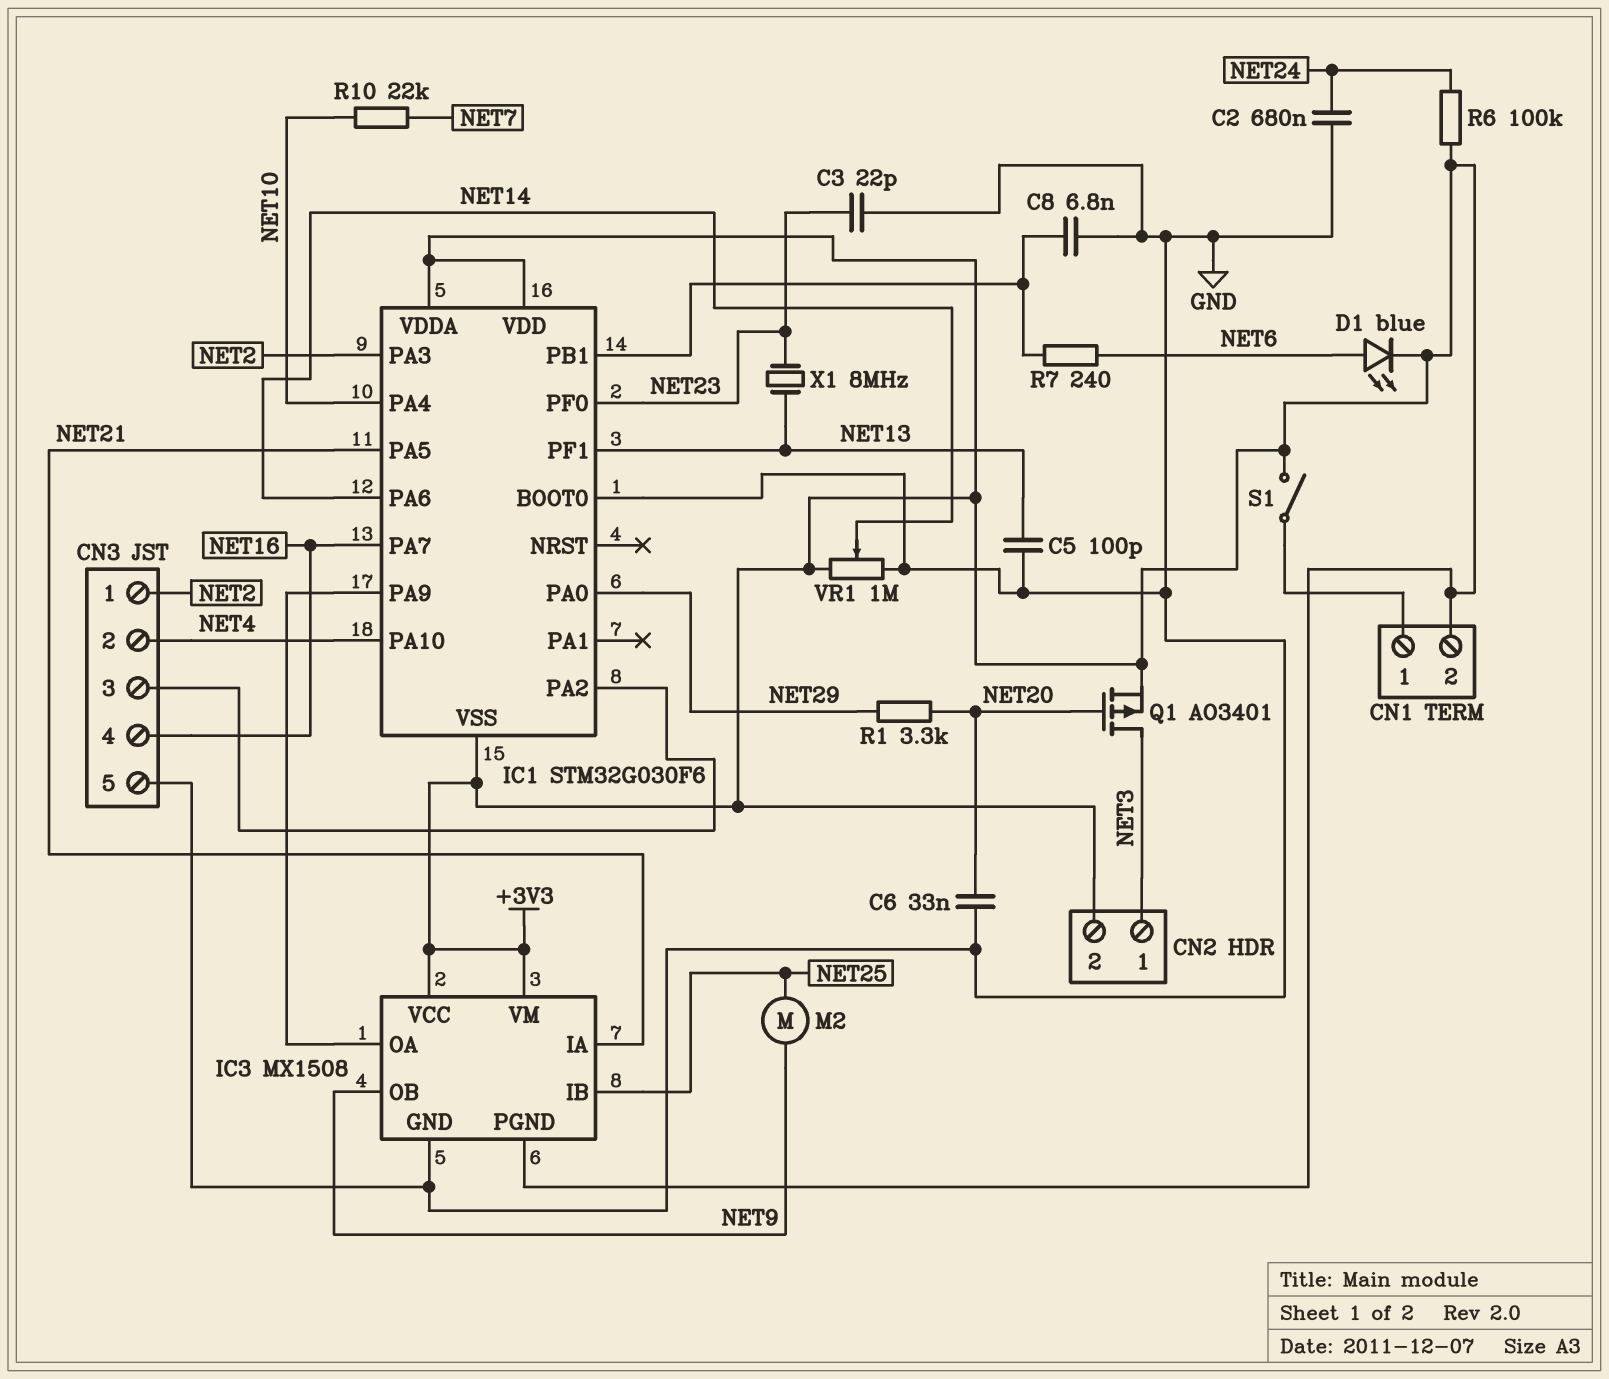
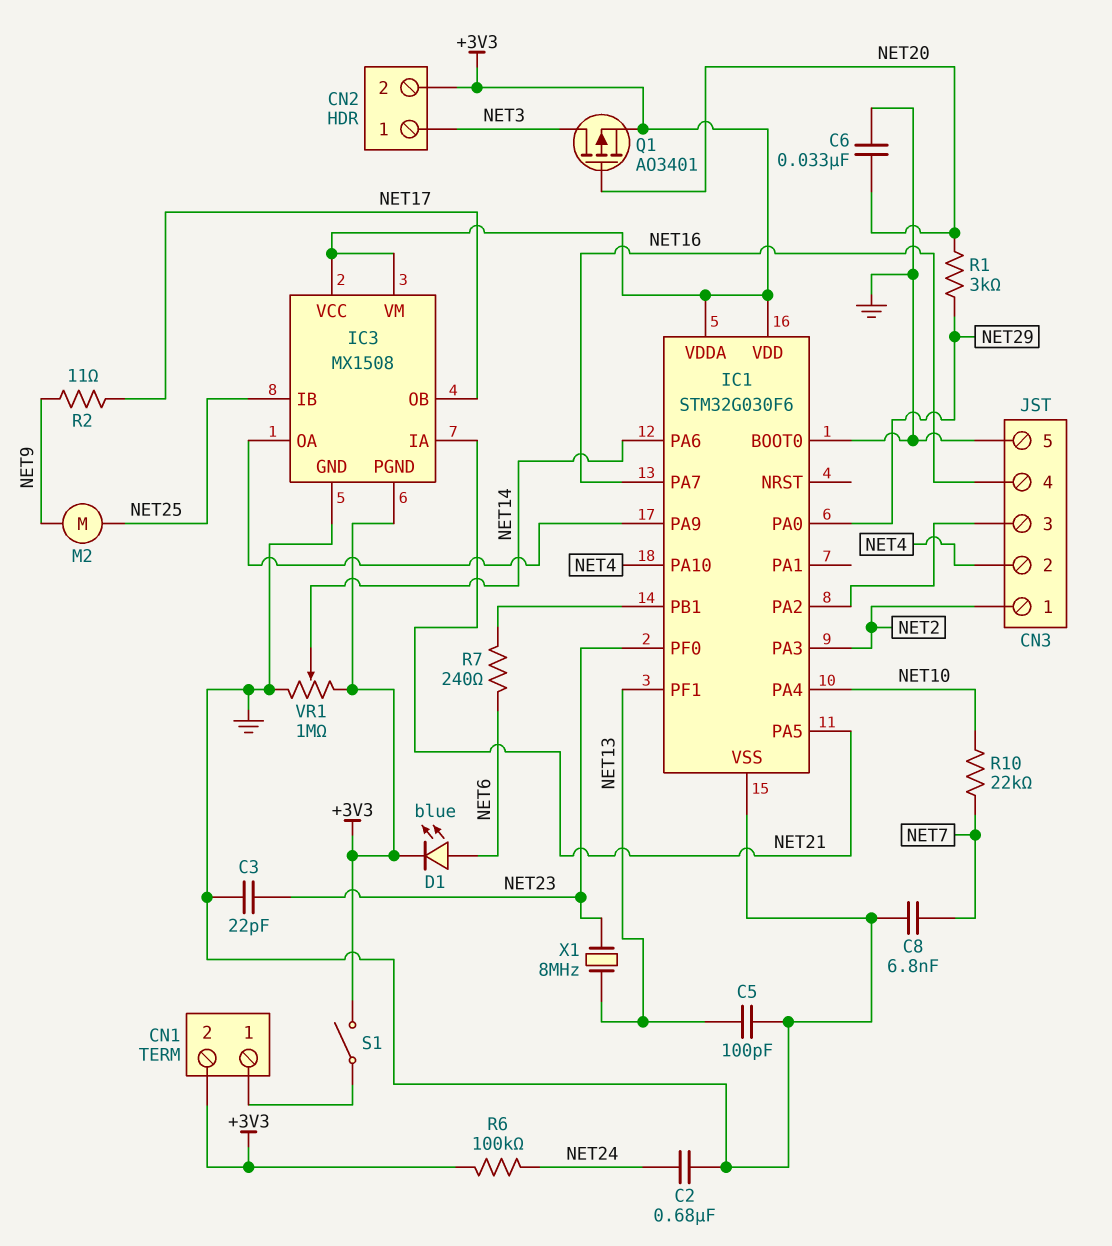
C8: 6.8nF (GND, IC1/PB1) -> 6.8nF (GND, NET7)
IC1 pin VSS: +3V3 -> GND
IC3 pin OB: NET9 -> NET17
R1: 3.3k (NET20, NET29) -> 3k (NET20, NET29)
R2: none -> 11 (NET9, NET17)

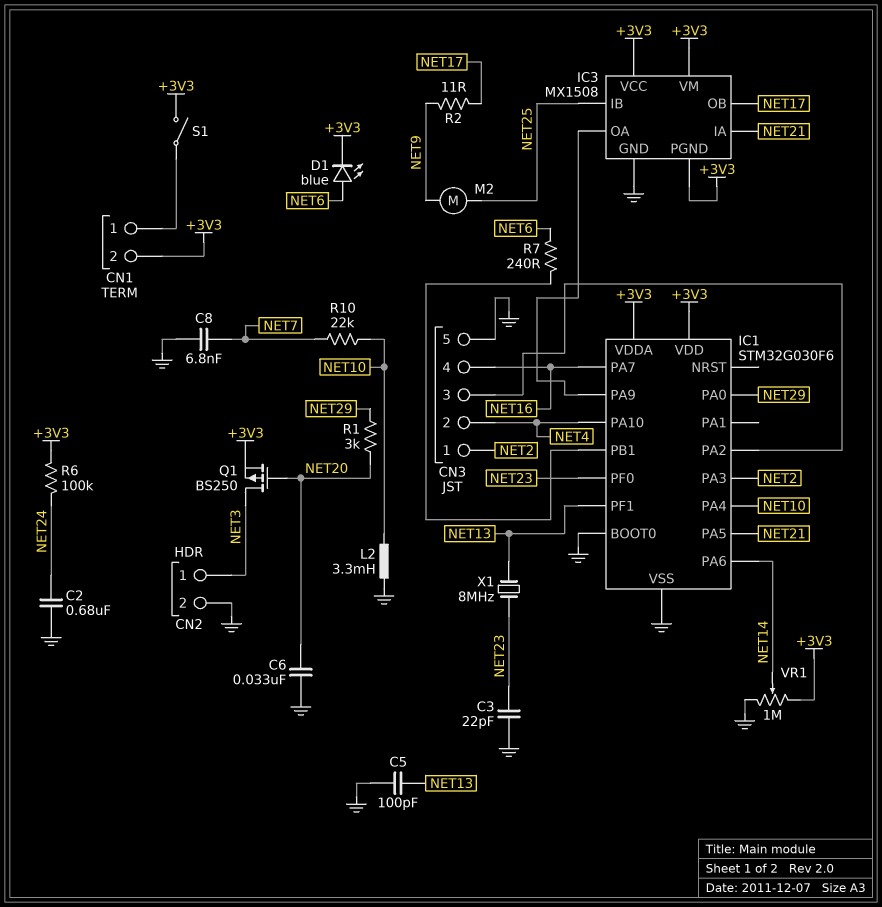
CN2 pin 2: +3V3 -> GND
L2: none -> 3.3mH (GND, NET10)
Q1: PMOS AO3401 (G NET20, D NET3, S +3V3) -> PMOS BS250 (G NET20, D NET3, S +3V3)

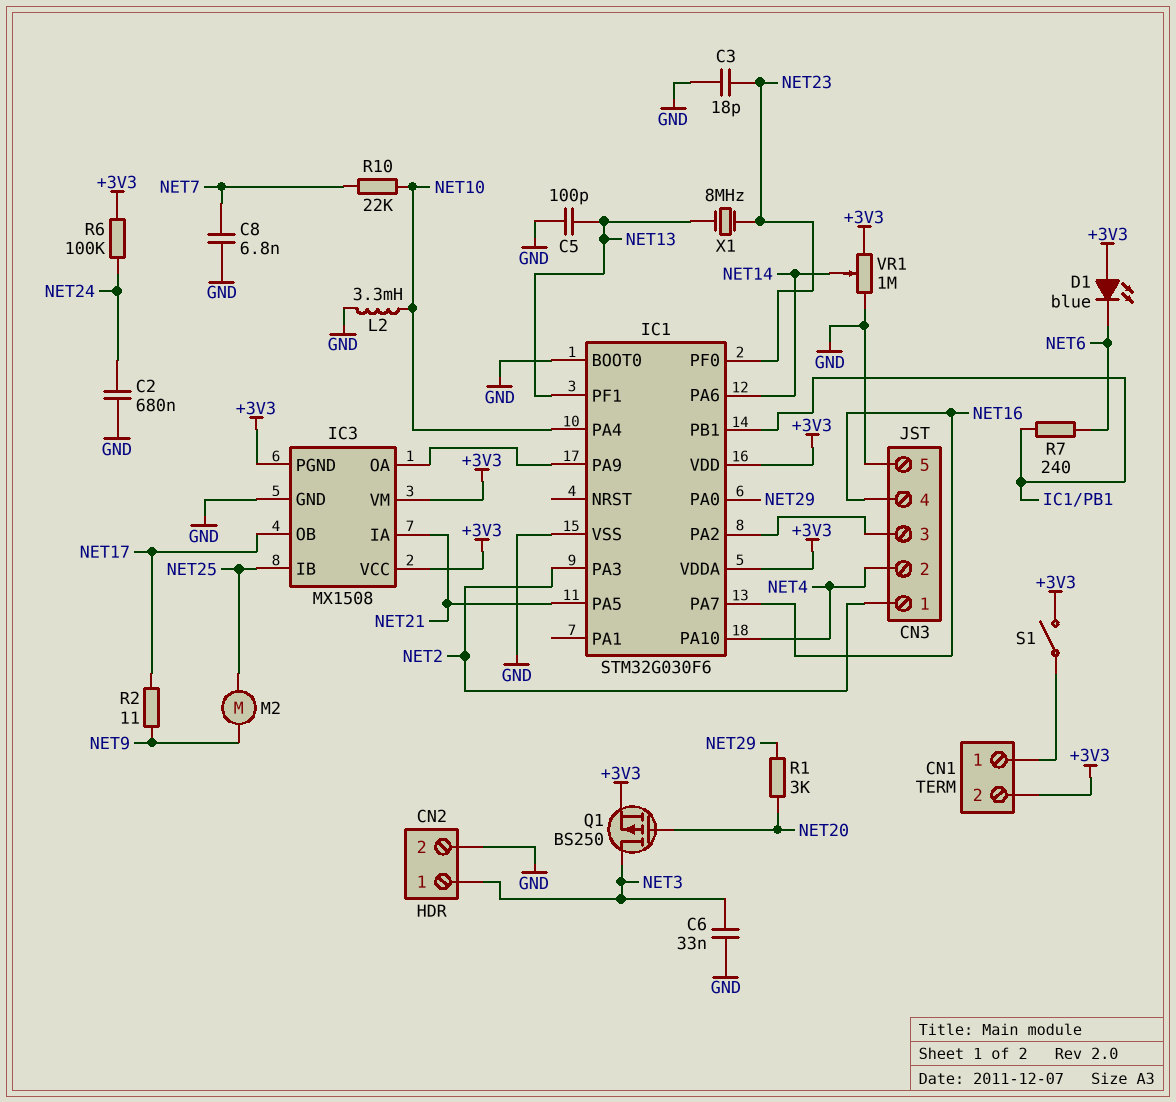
C3: 22pF (GND, NET23) -> 18pF (GND, NET23)
C6: 33nF (GND, NET20) -> 33nF (GND, NET3)
D1: LED blue (A NET6, K +3V3) -> LED blue (A +3V3, K NET6)

